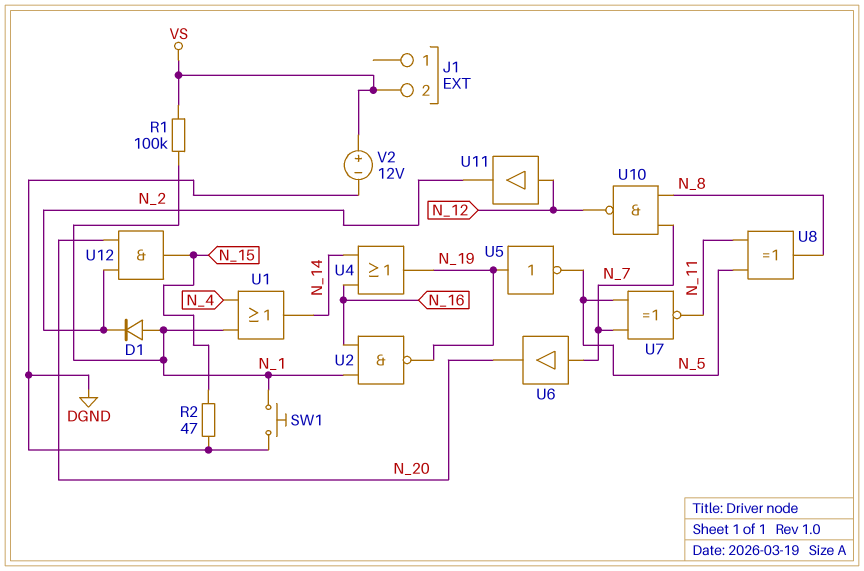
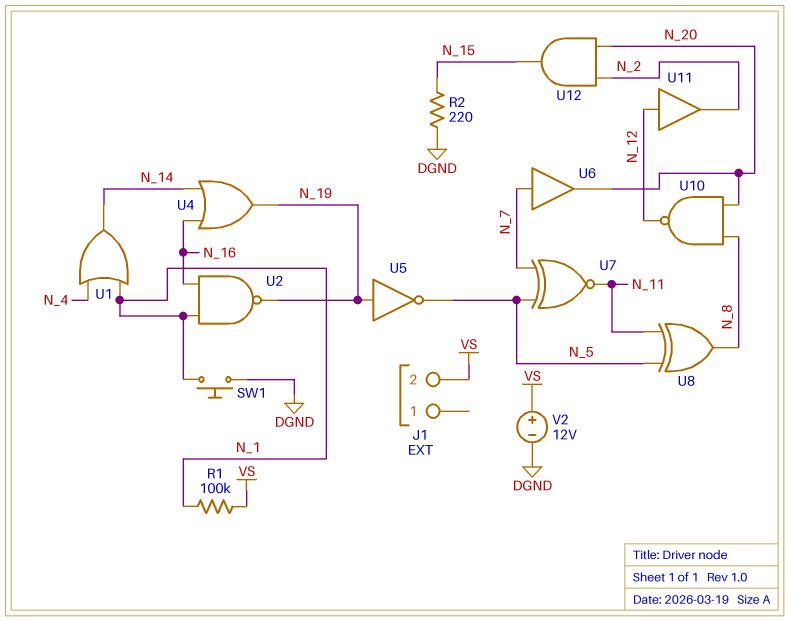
D1: diode (A N_1, K N_2) -> none
R2: 47 (DGND, N_15) -> 220 (DGND, N_15)
U10: NAND (in N_7, in N_8, out N_12) -> NAND (in N_8, in N_20, out N_12)

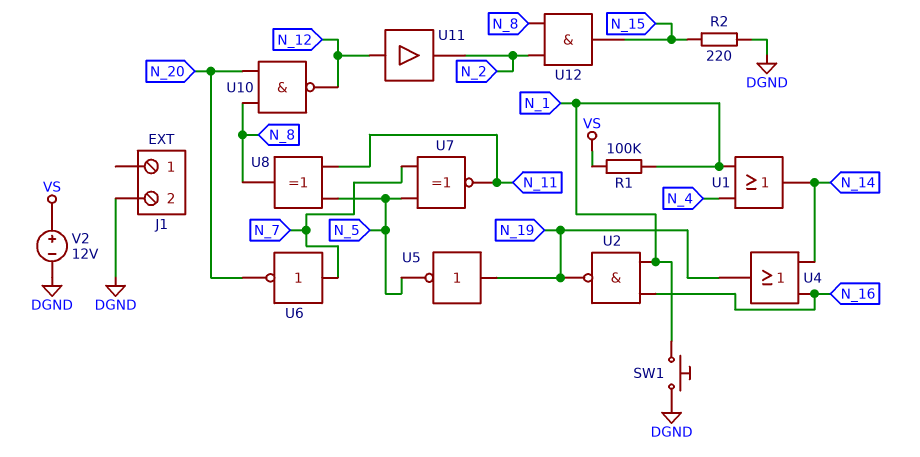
J1 pin 2: VS -> DGND
U6: buffer (in N_7, out N_20) -> NOT (in N_7, out N_20)
U12: AND (in N_2, in N_20, out N_15) -> AND (in N_2, in N_8, out N_15)

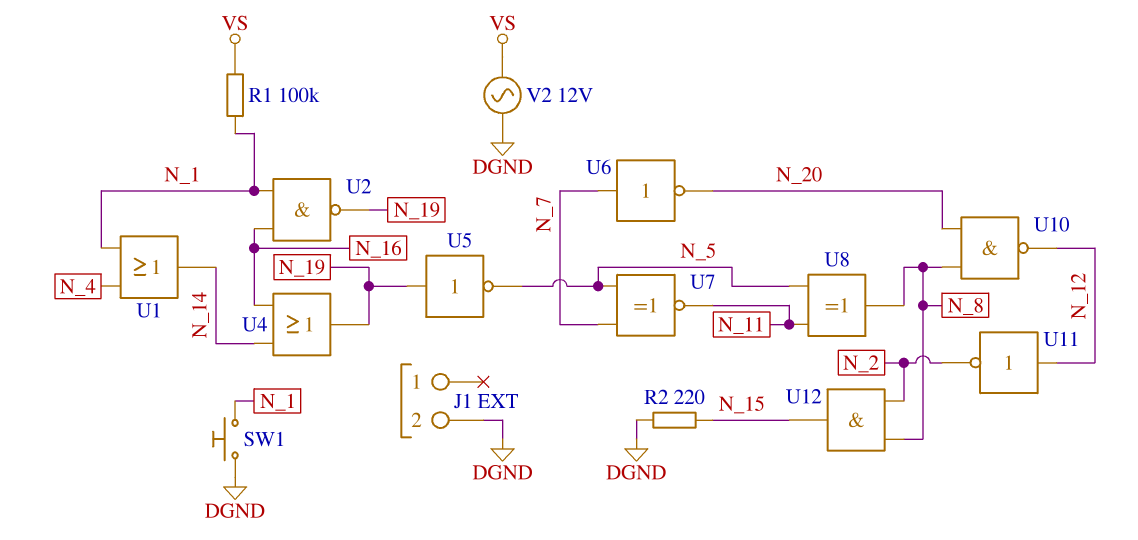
U11: buffer (in N_12, out N_2) -> NOT (in N_12, out N_2)
V2: 12V (plus VS, minus DGND) -> AC 12V (DGND, VS)

